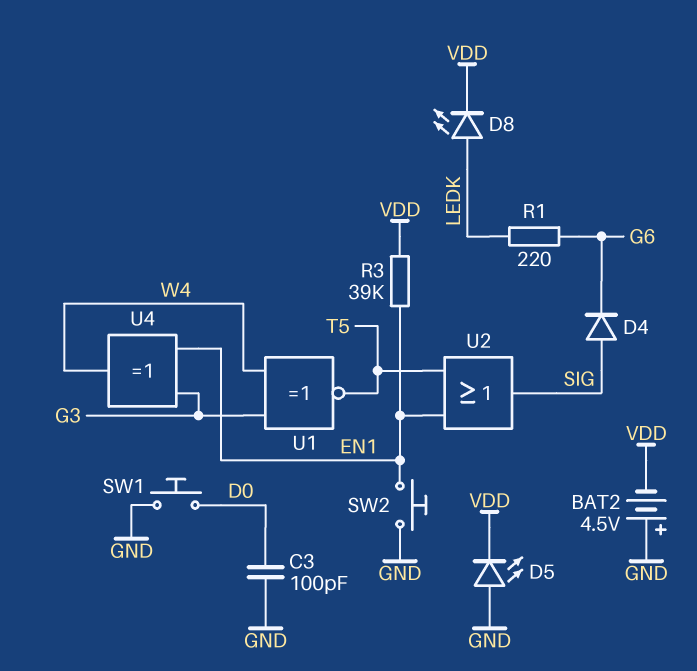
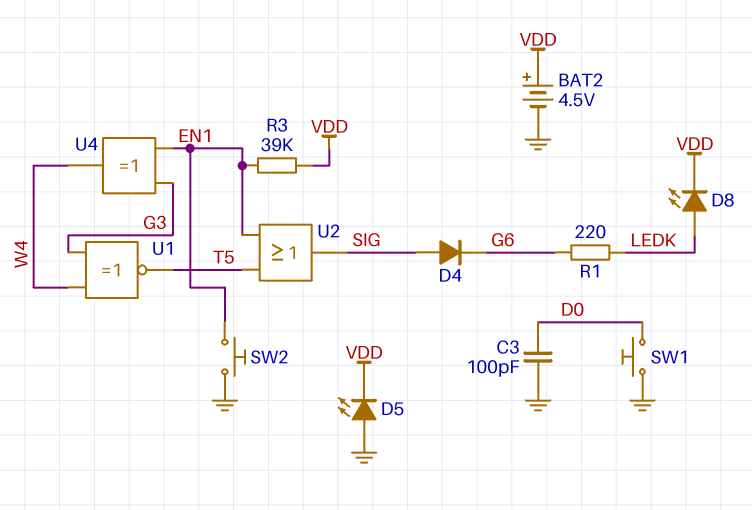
BAT2: 4.5V (plus GND, minus VDD) -> 4.5V (plus VDD, minus GND)

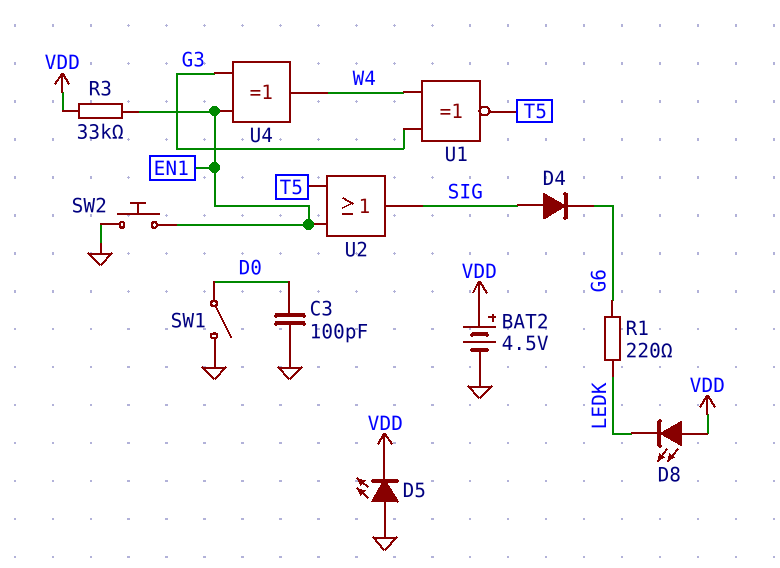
D8: LED (A LEDK, K VDD) -> LED (A VDD, K LEDK)
R3: 39k (EN1, VDD) -> 33k (EN1, VDD)
SW1: button (D0, GND) -> switch (D0, GND)

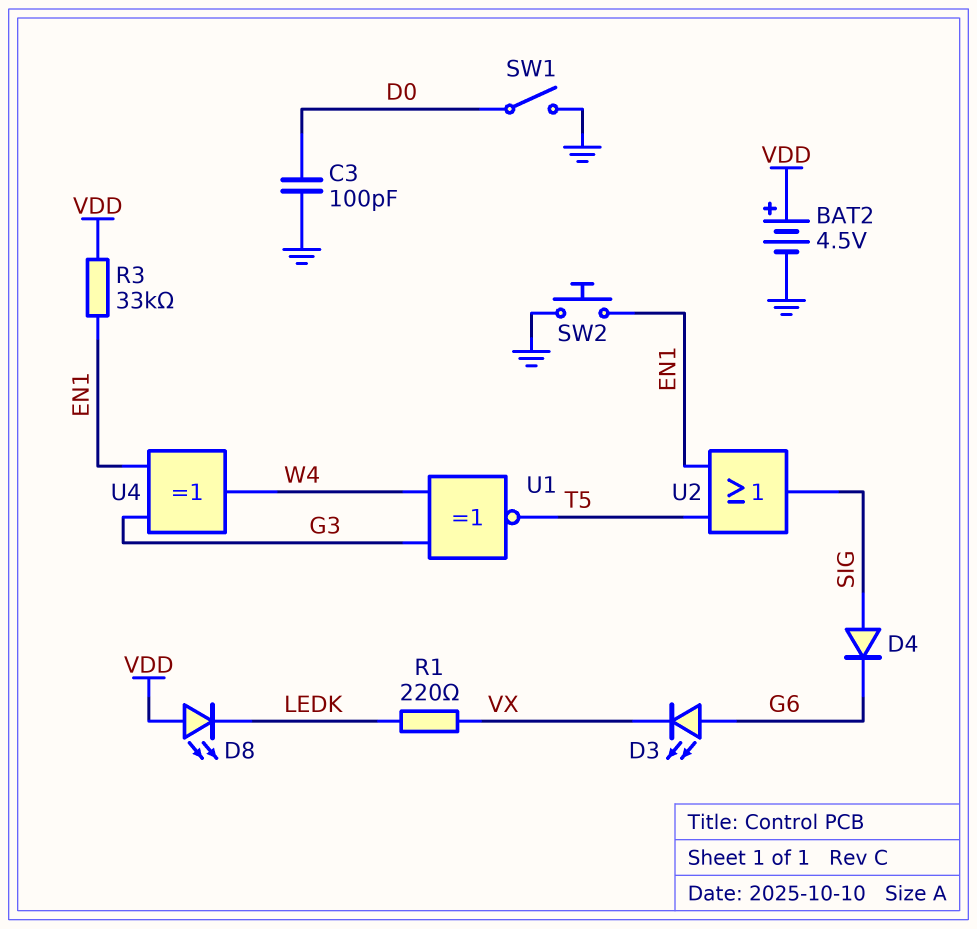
D3: none -> LED (A G6, K VX)
D5: LED (A GND, K VDD) -> none
R1: 220 (G6, LEDK) -> 220 (LEDK, VX)

